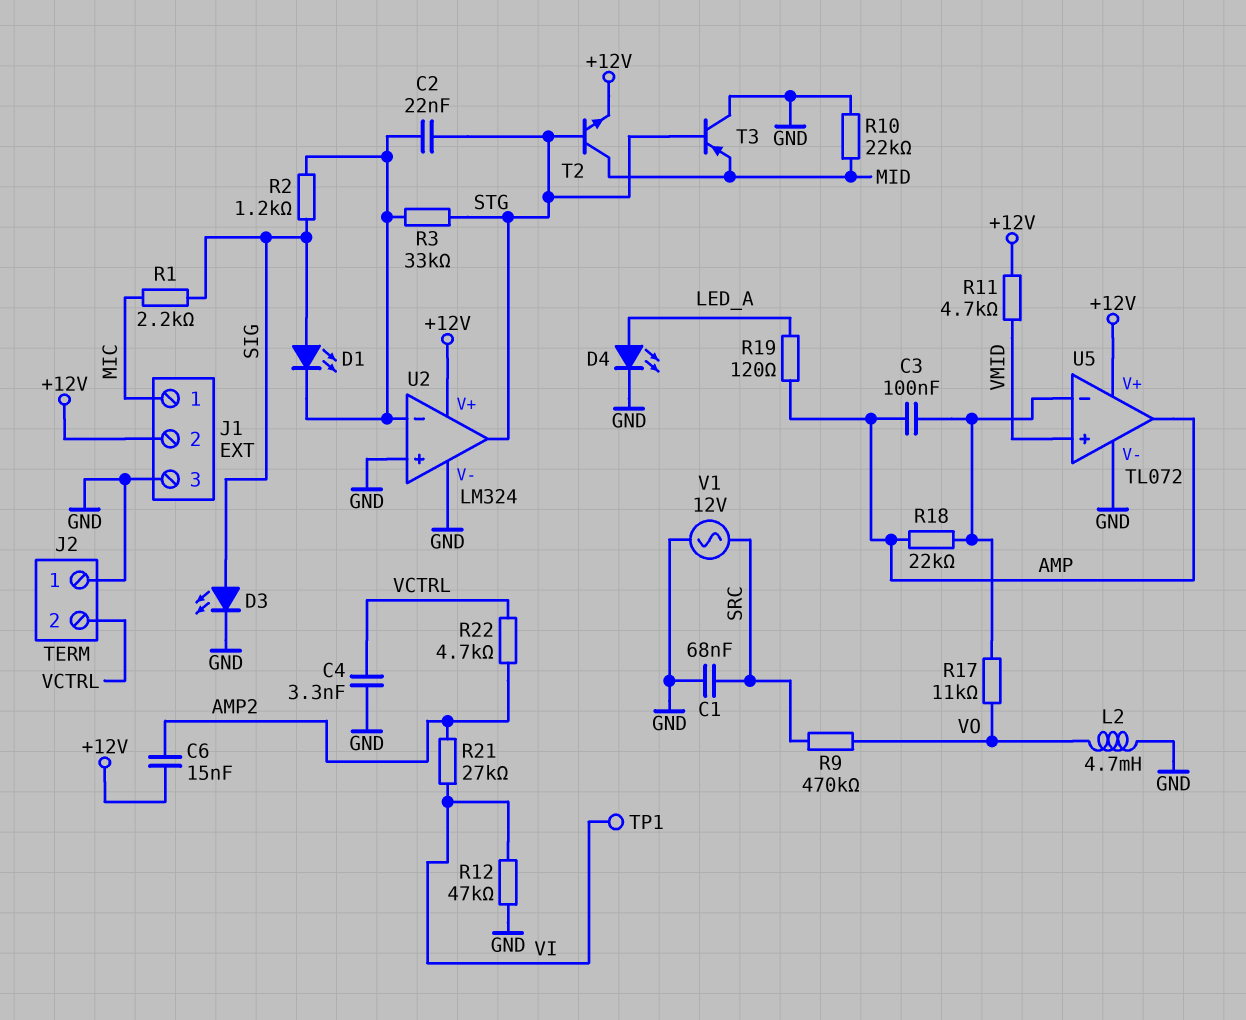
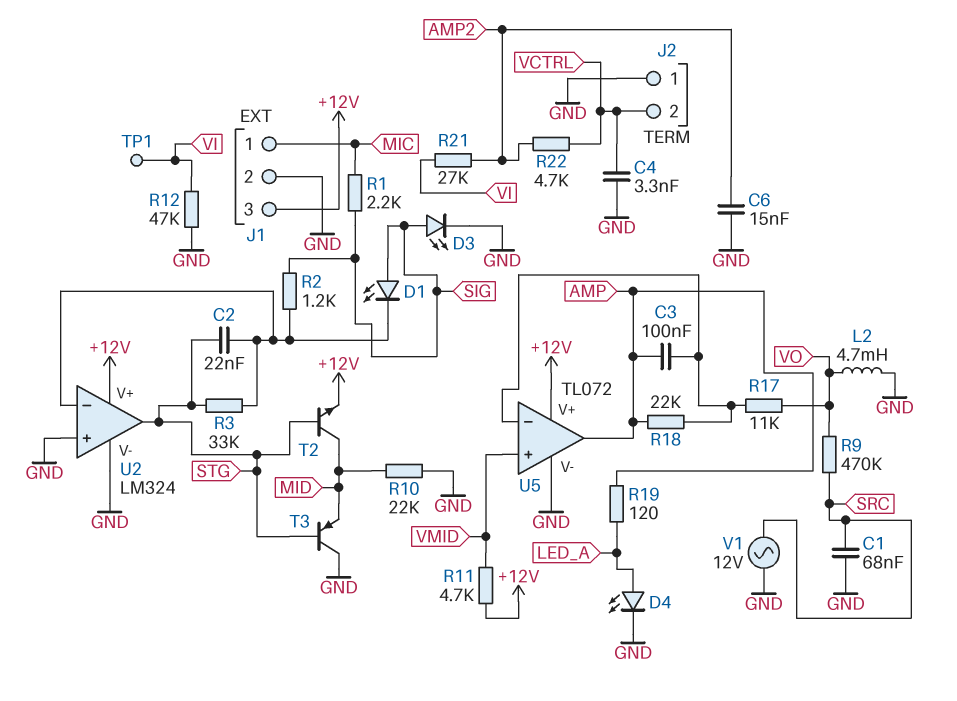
C6: 15nF (+12V, AMP2) -> 15nF (AMP2, GND)
J1 pin 2: +12V -> GND
J1 pin 3: GND -> +12V

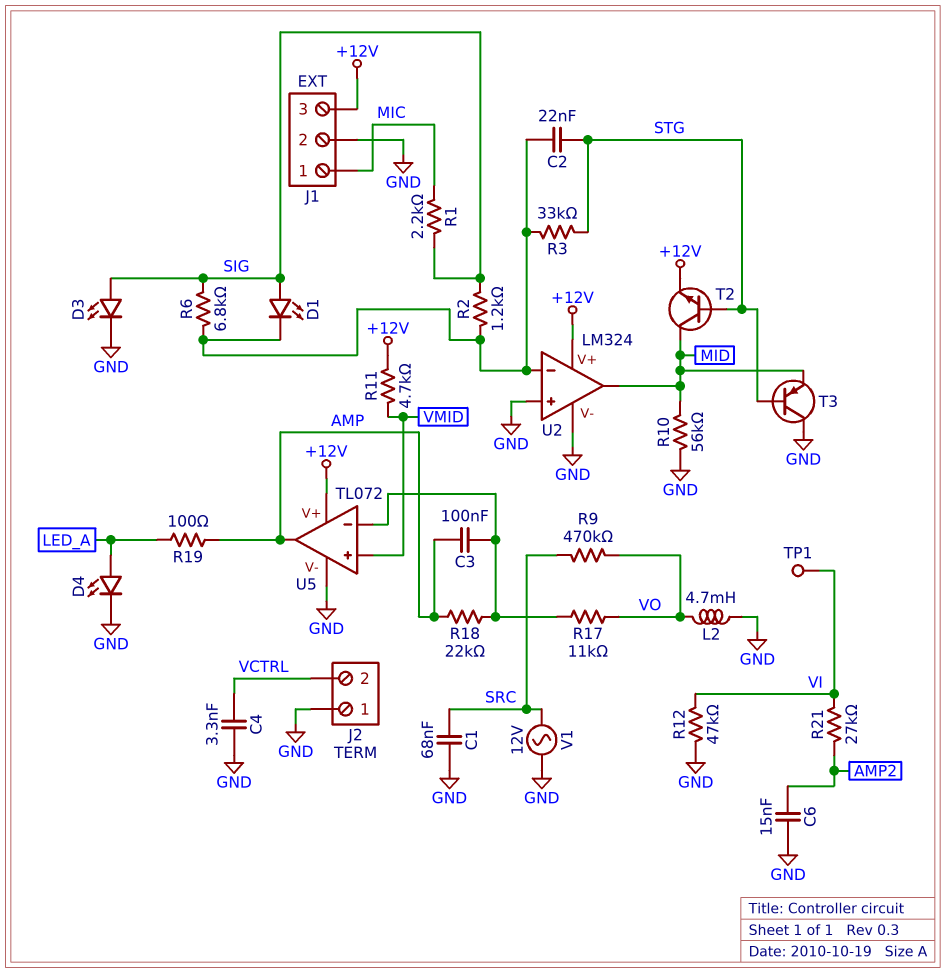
R6: none -> 6.8k (SIG, U2/in-)
R10: 22k (GND, MID) -> 56k (GND, MID)
R19: 120 (AMP, LED_A) -> 100 (AMP, LED_A)
R22: 4.7k (AMP2, VCTRL) -> none
U2 pin out: STG -> MID

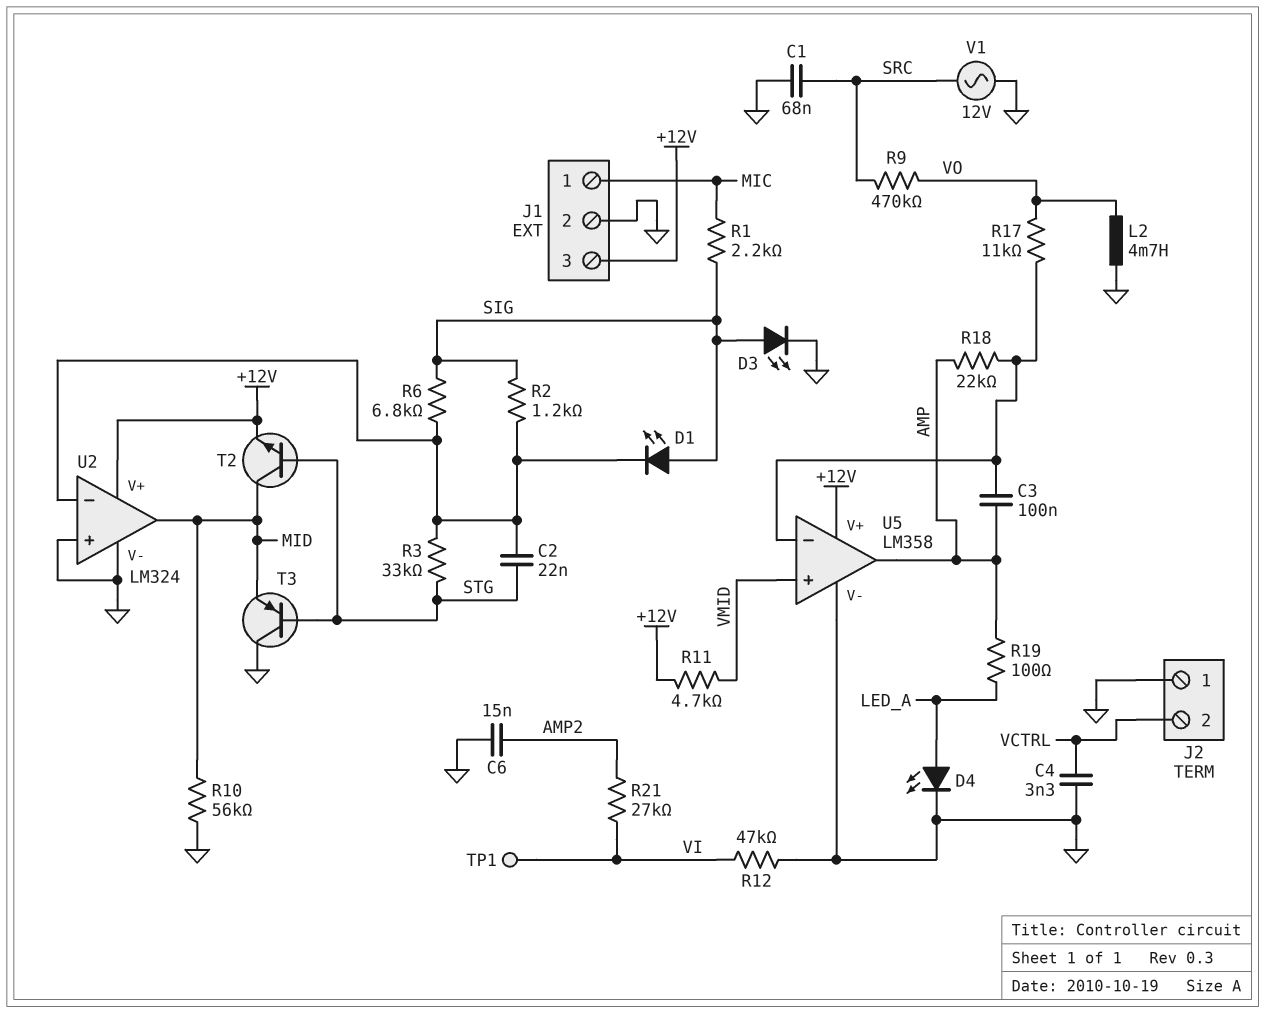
U5: TL072 -> LM358

